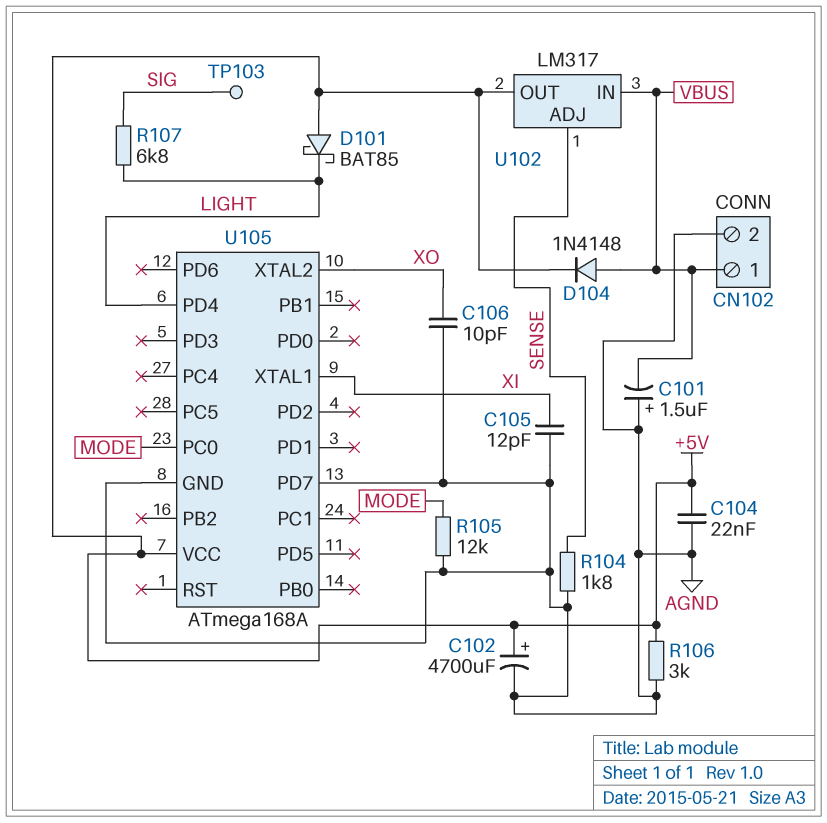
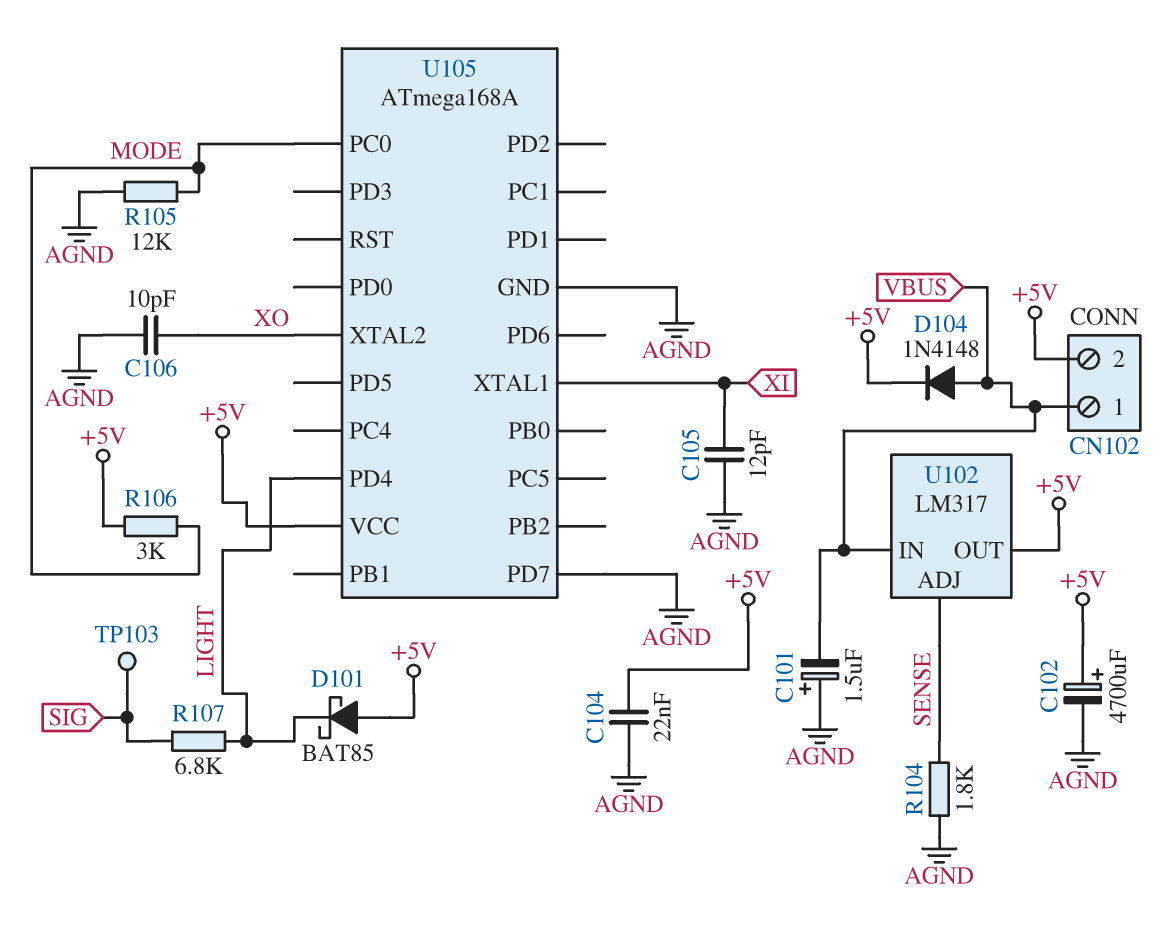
CN102 pin 2: AGND -> +5V
R106: 3k (+5V, AGND) -> 3k (+5V, MODE)

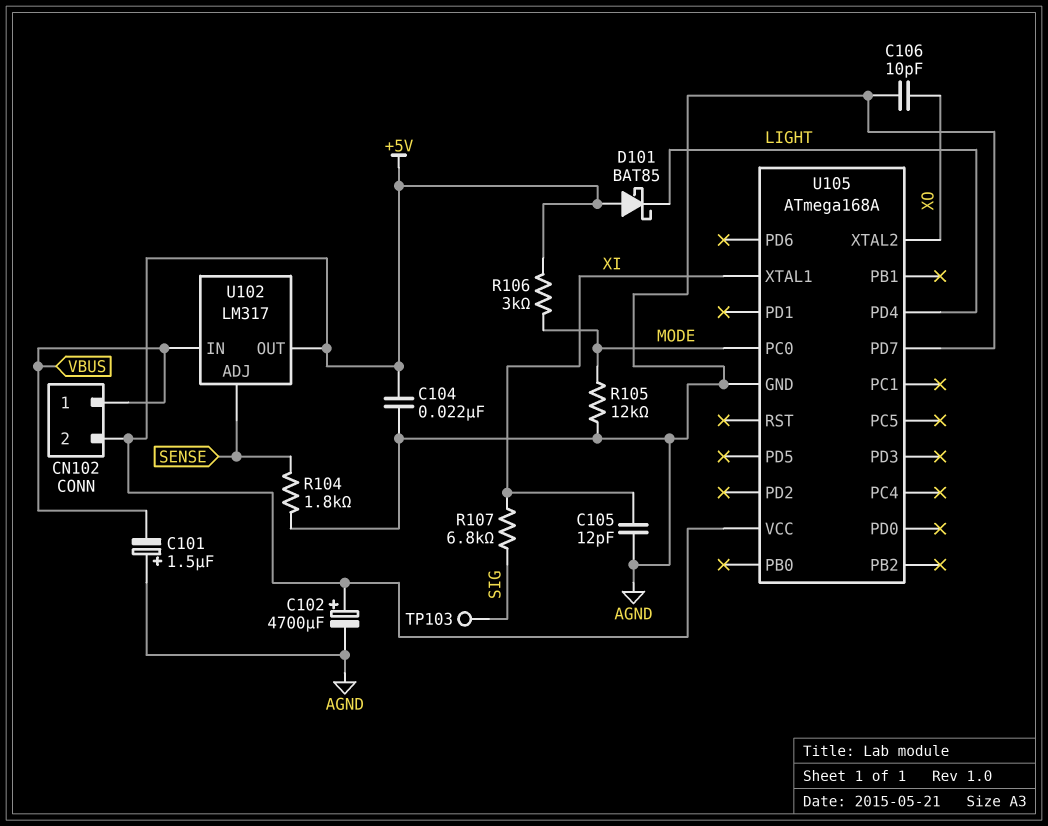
D104: diode 1N4148 (A VBUS, K +5V) -> none
R107: 6.8k (LIGHT, SIG) -> 6.8k (SIG, XI)

